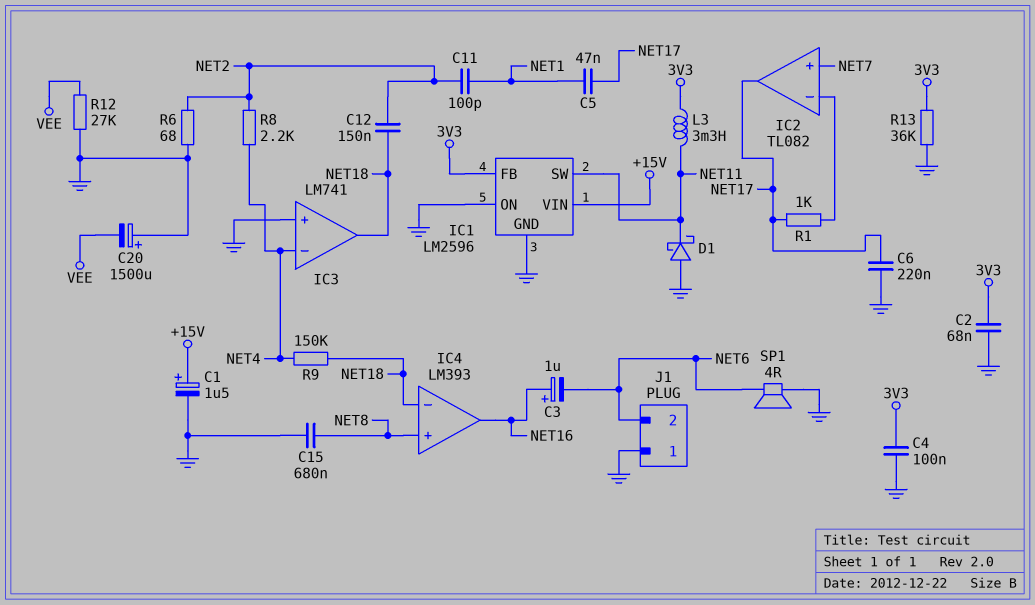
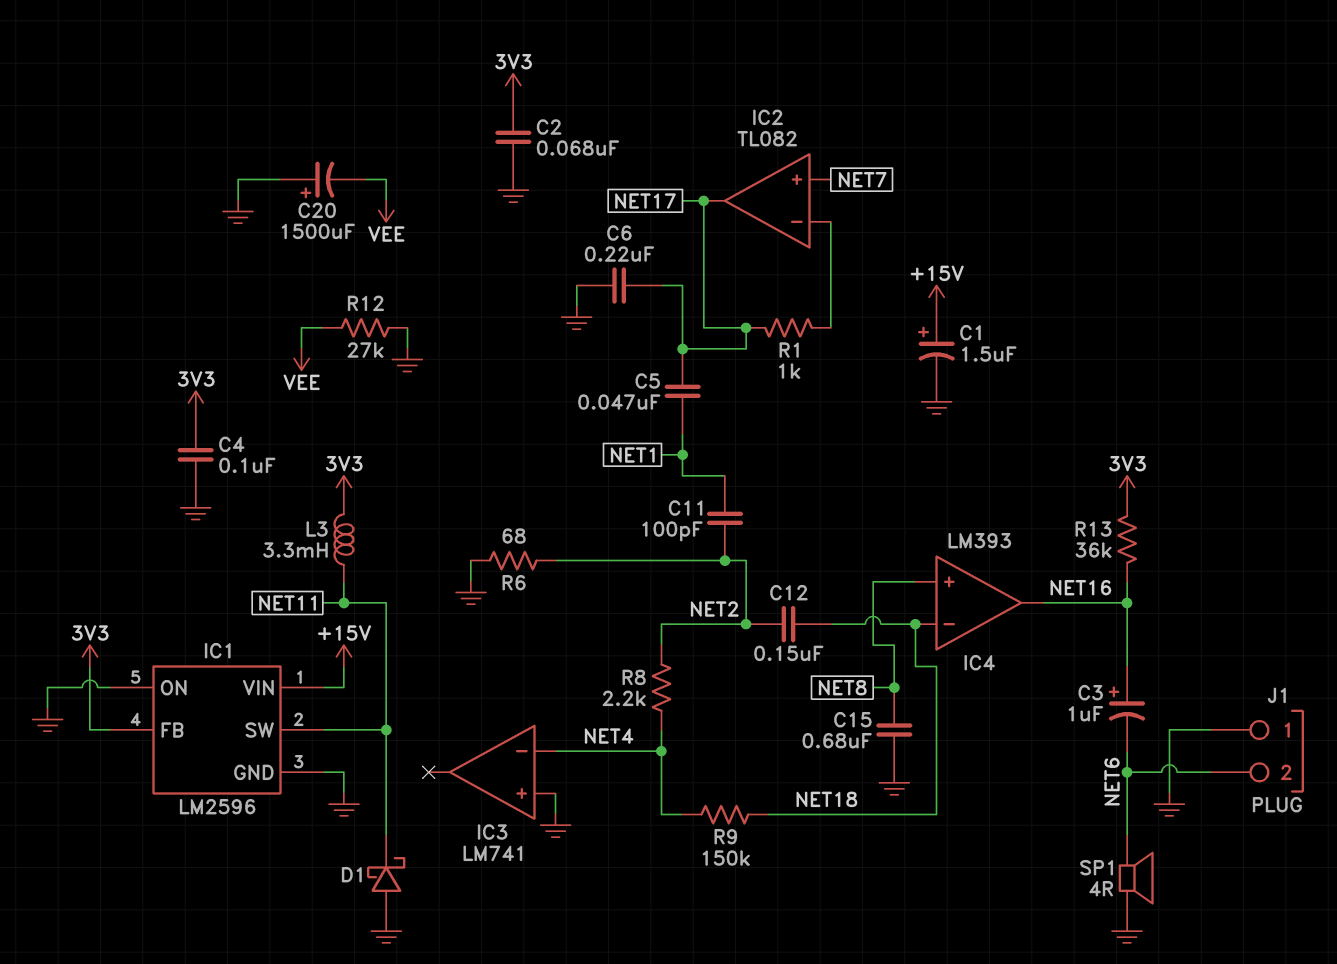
IC3 pin out: NET18 -> none
R13: 36k (3V3, GND) -> 36k (3V3, NET16)

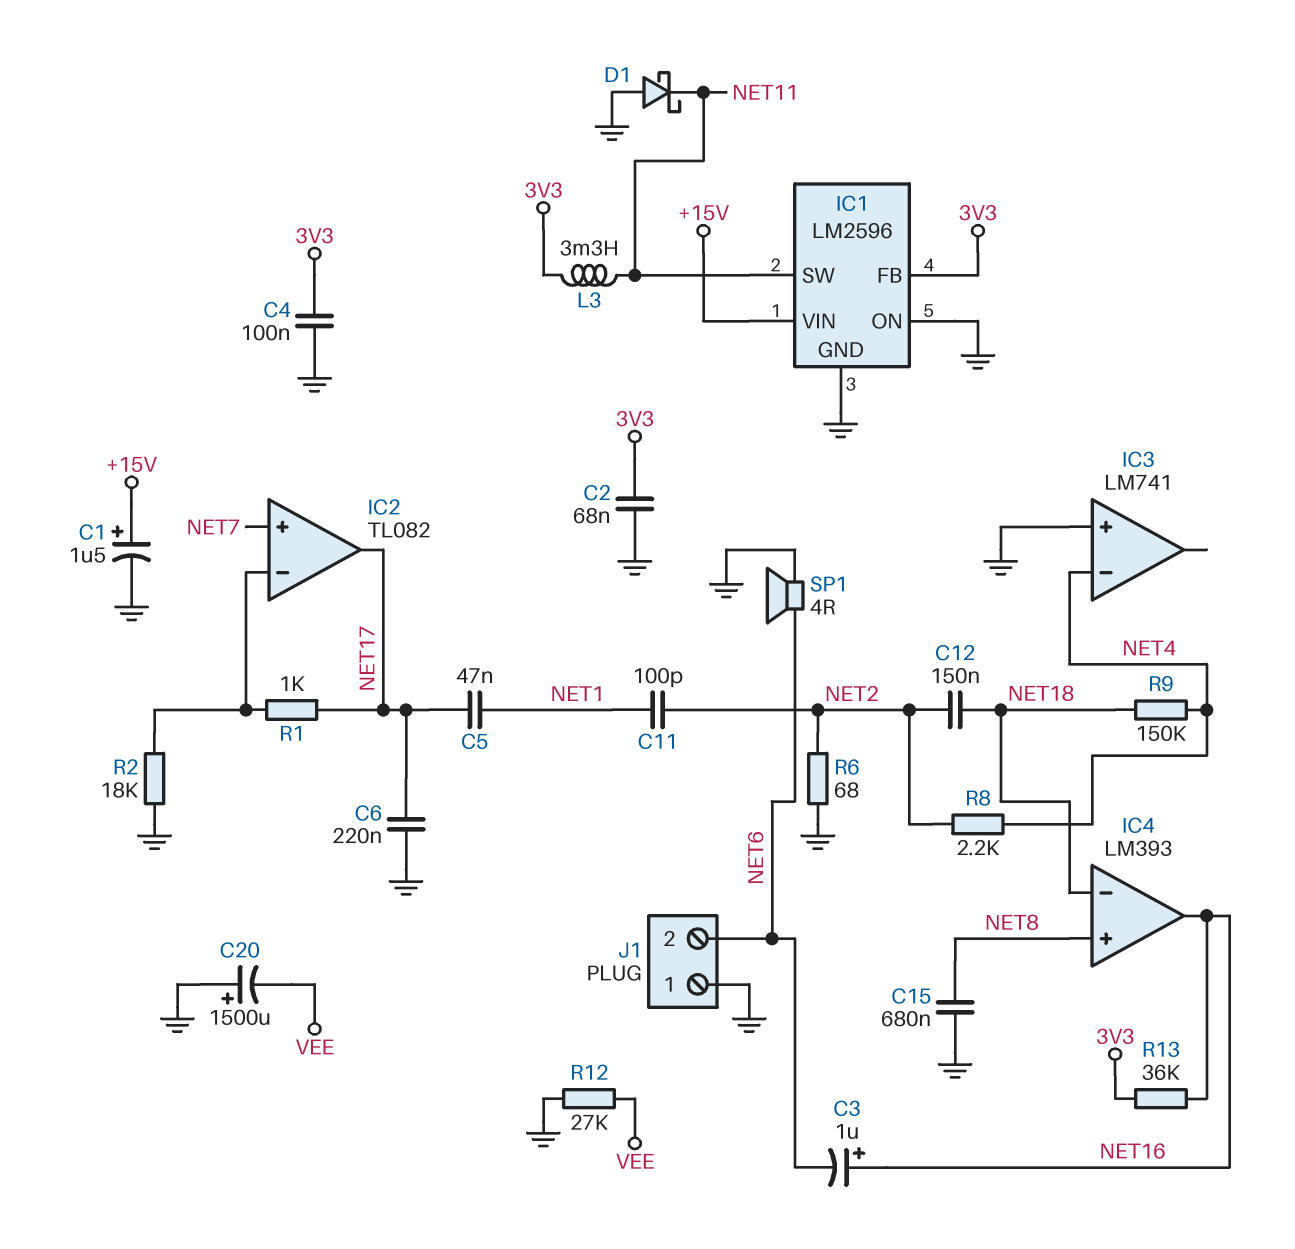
R2: none -> 18k (GND, IC2/in-)

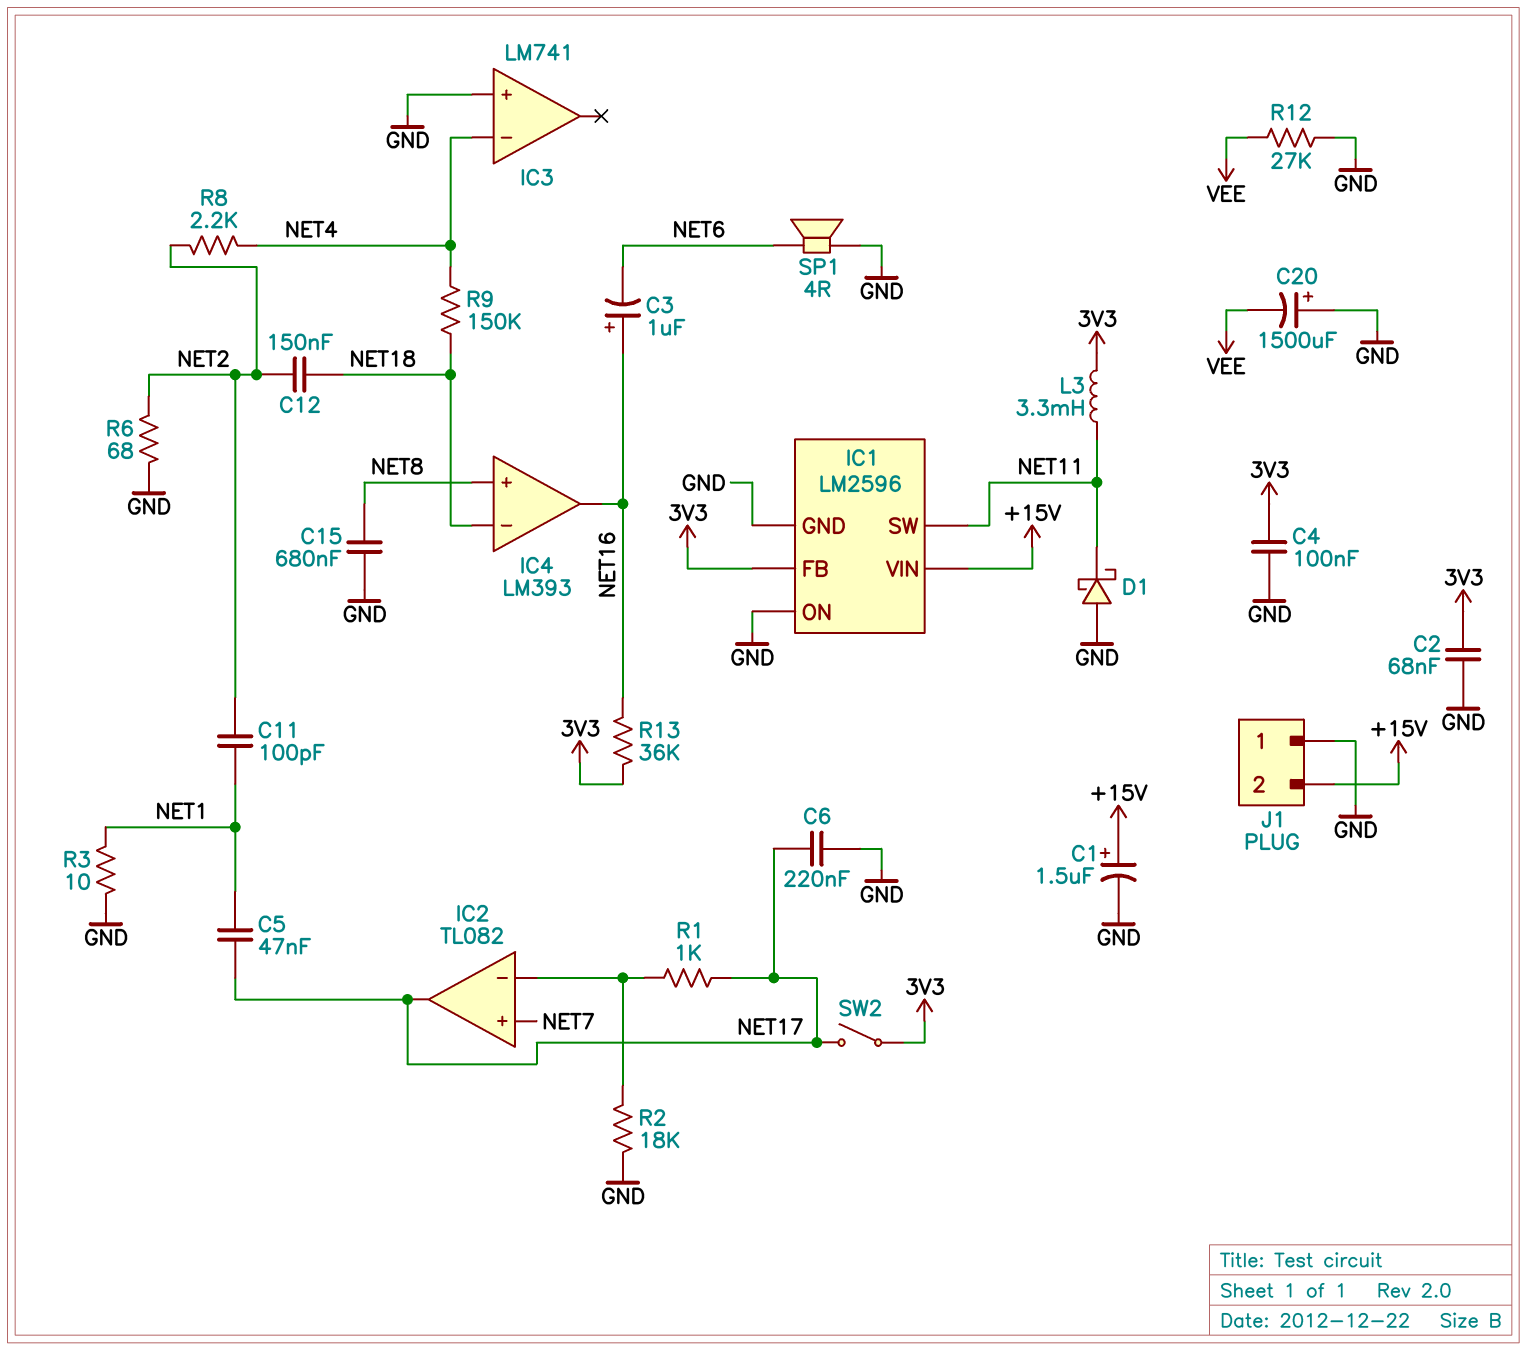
J1 pin 2: NET6 -> +15V
R3: none -> 10 (GND, NET1)
SW2: none -> switch (3V3, NET17)

